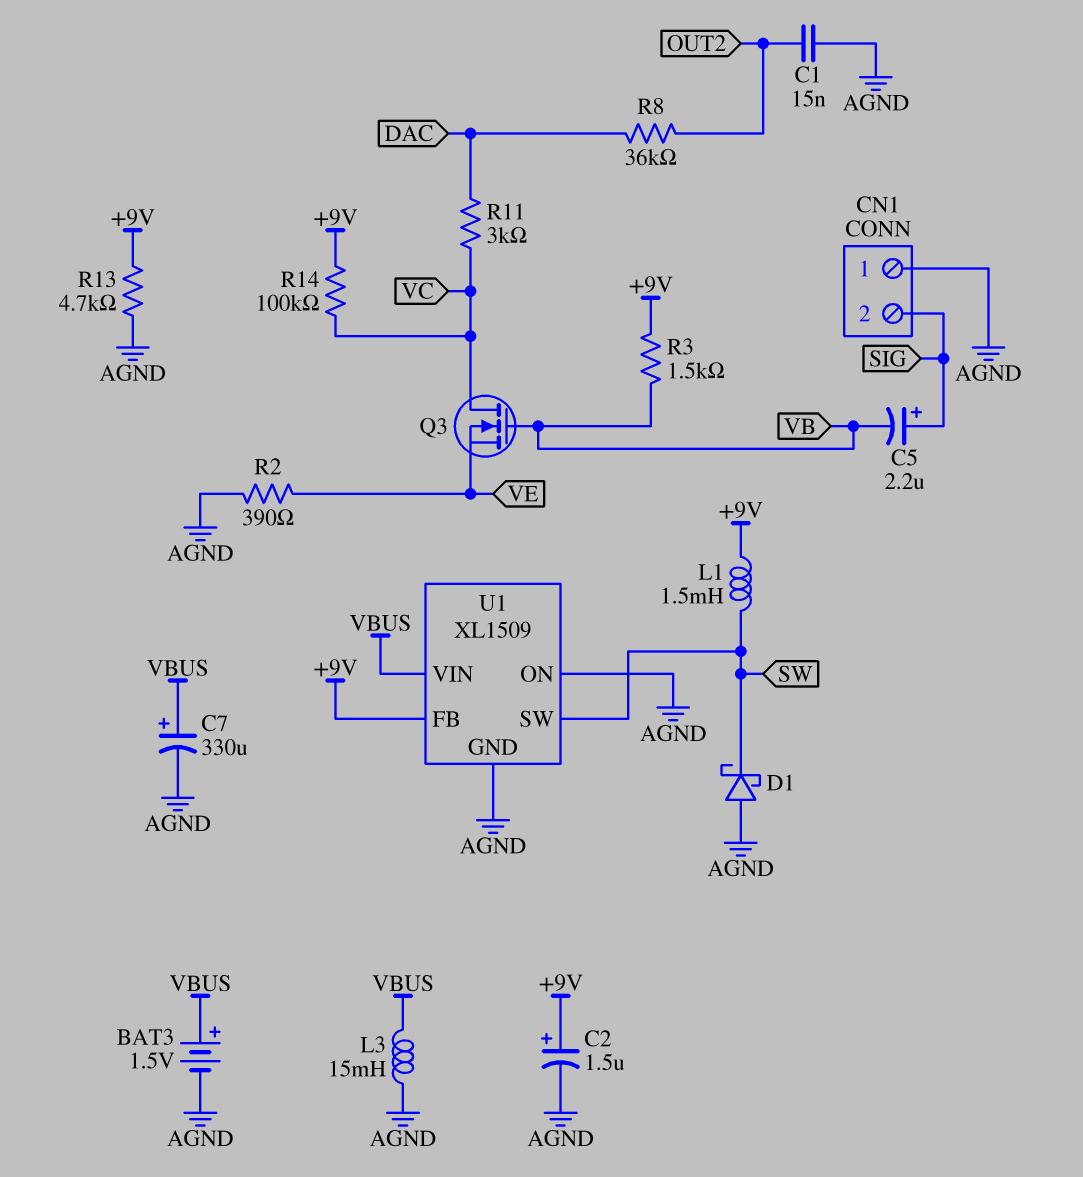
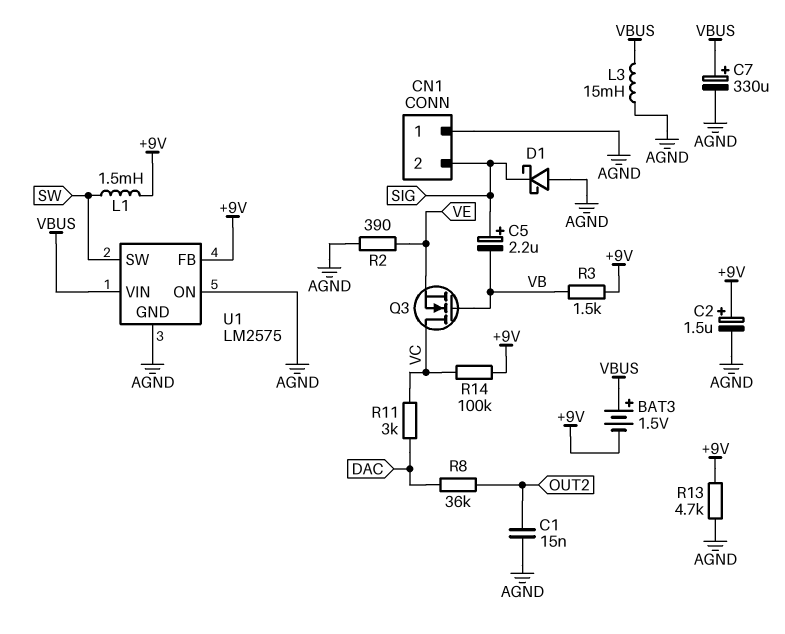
BAT3: 1.5V (plus VBUS, minus AGND) -> 1.5V (plus VBUS, minus +9V)
D1: schottky (A AGND, K SW) -> schottky (A AGND, K SIG)
U1: XL1509 -> LM2575

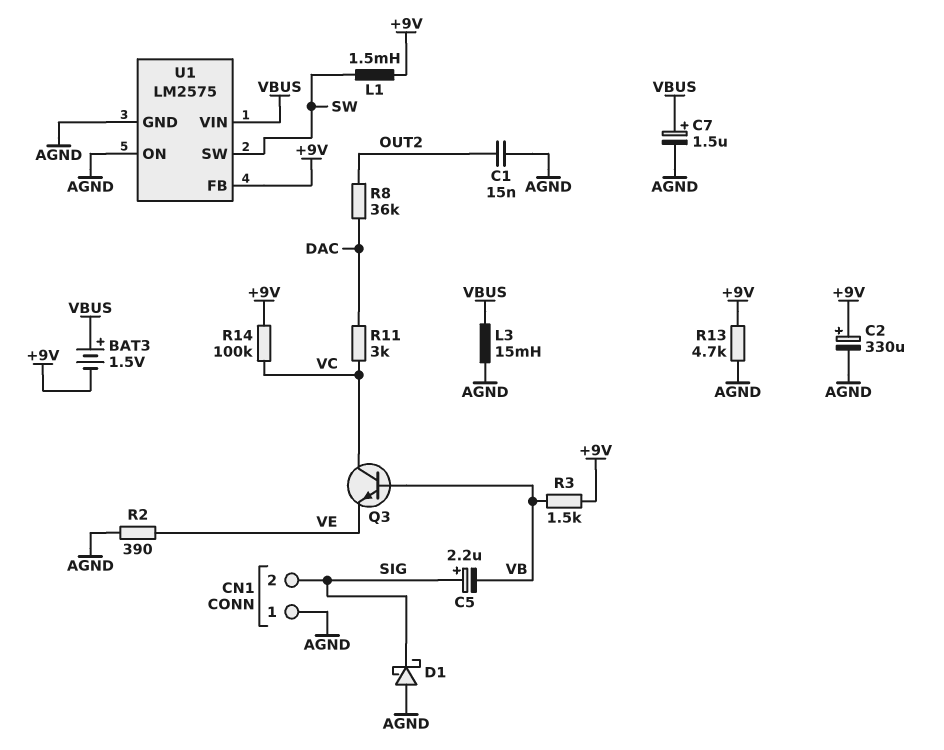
C2: 1.5uF (plus +9V, minus AGND) -> 330uF (plus +9V, minus AGND)
C7: 330uF (plus VBUS, minus AGND) -> 1.5uF (plus VBUS, minus AGND)
Q3: NMOS (G VB, D VC, S VE) -> NPN (B VB, C VC, E VE)

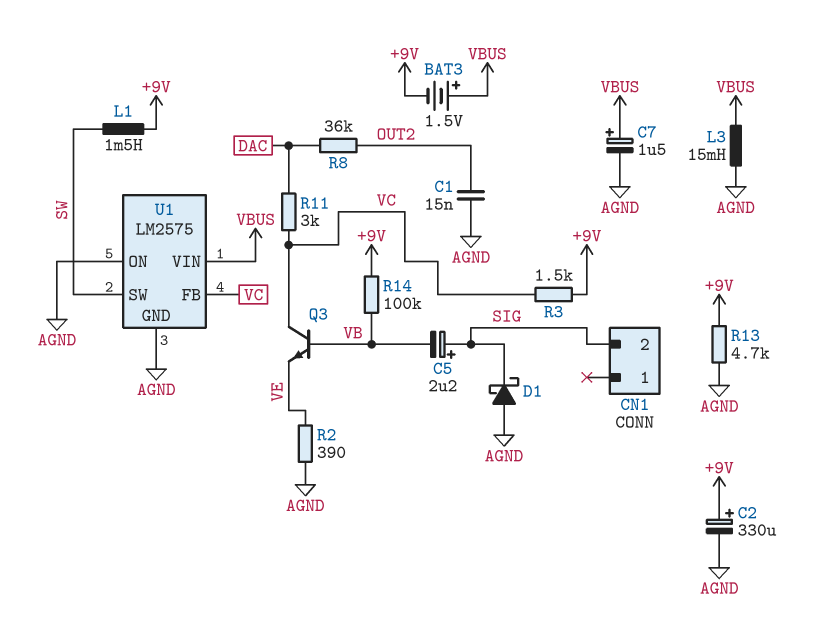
CN1 pin 1: AGND -> none
R3: 1.5k (+9V, VB) -> 1.5k (+9V, VC)
R14: 100k (+9V, VC) -> 100k (+9V, VB)
U1 pin FB: +9V -> VC

